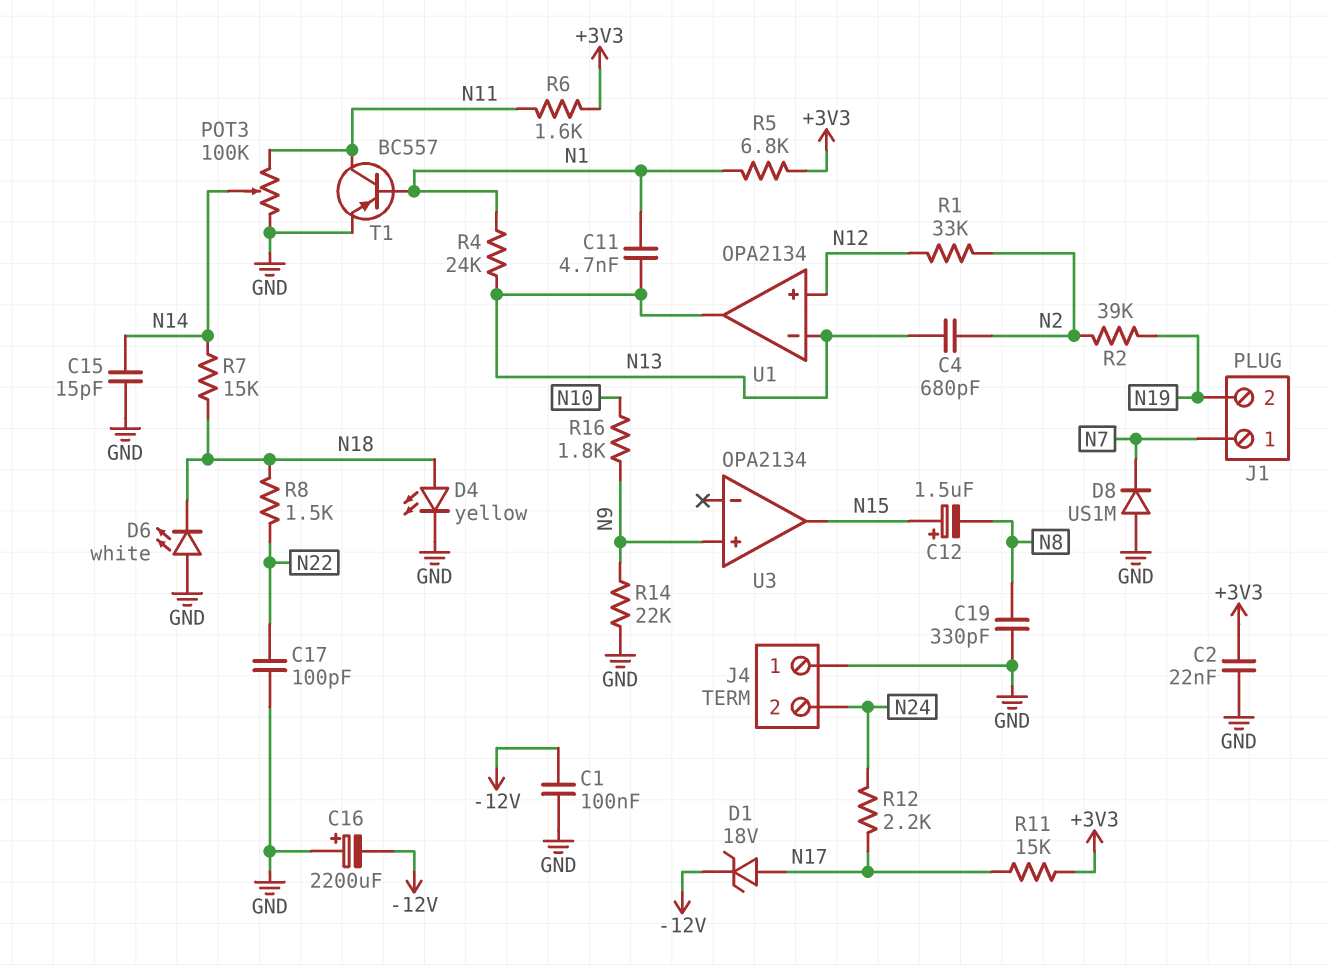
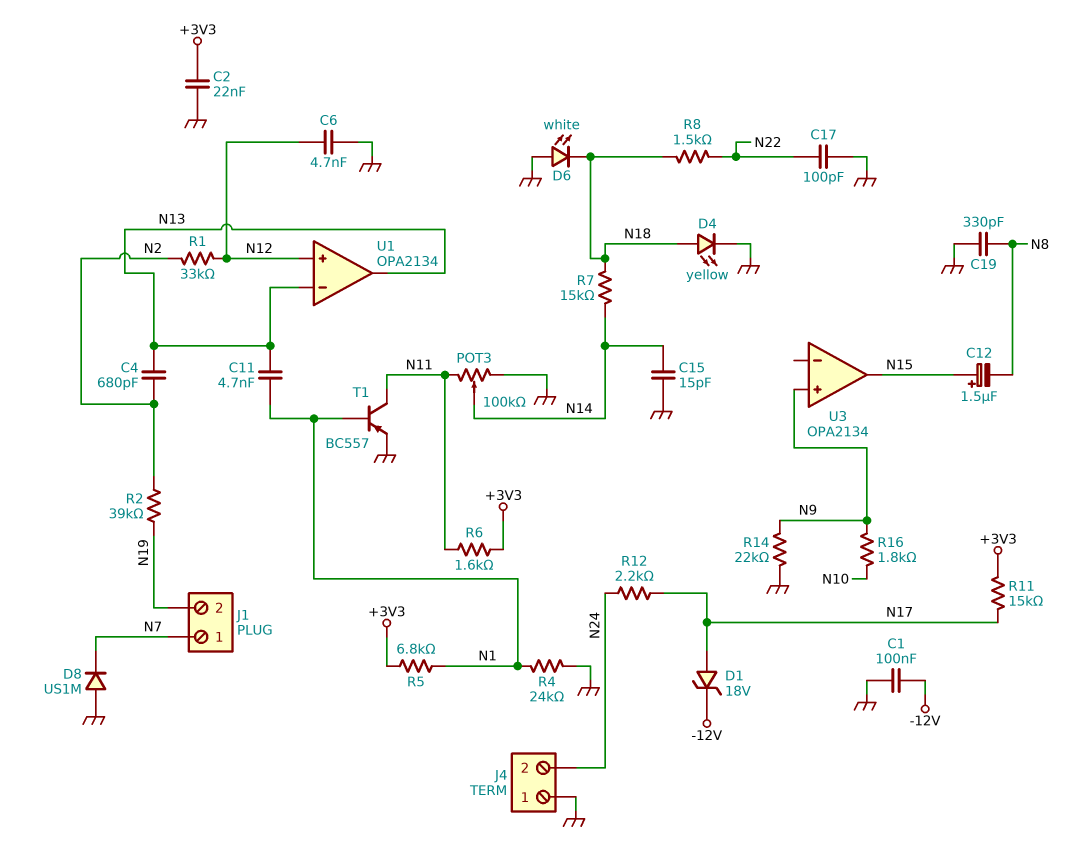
C6: none -> 4.7nF (GND, N12)
C16: 2200uF (plus GND, minus -12V) -> none
R4: 24k (N1, N13) -> 24k (GND, N1)

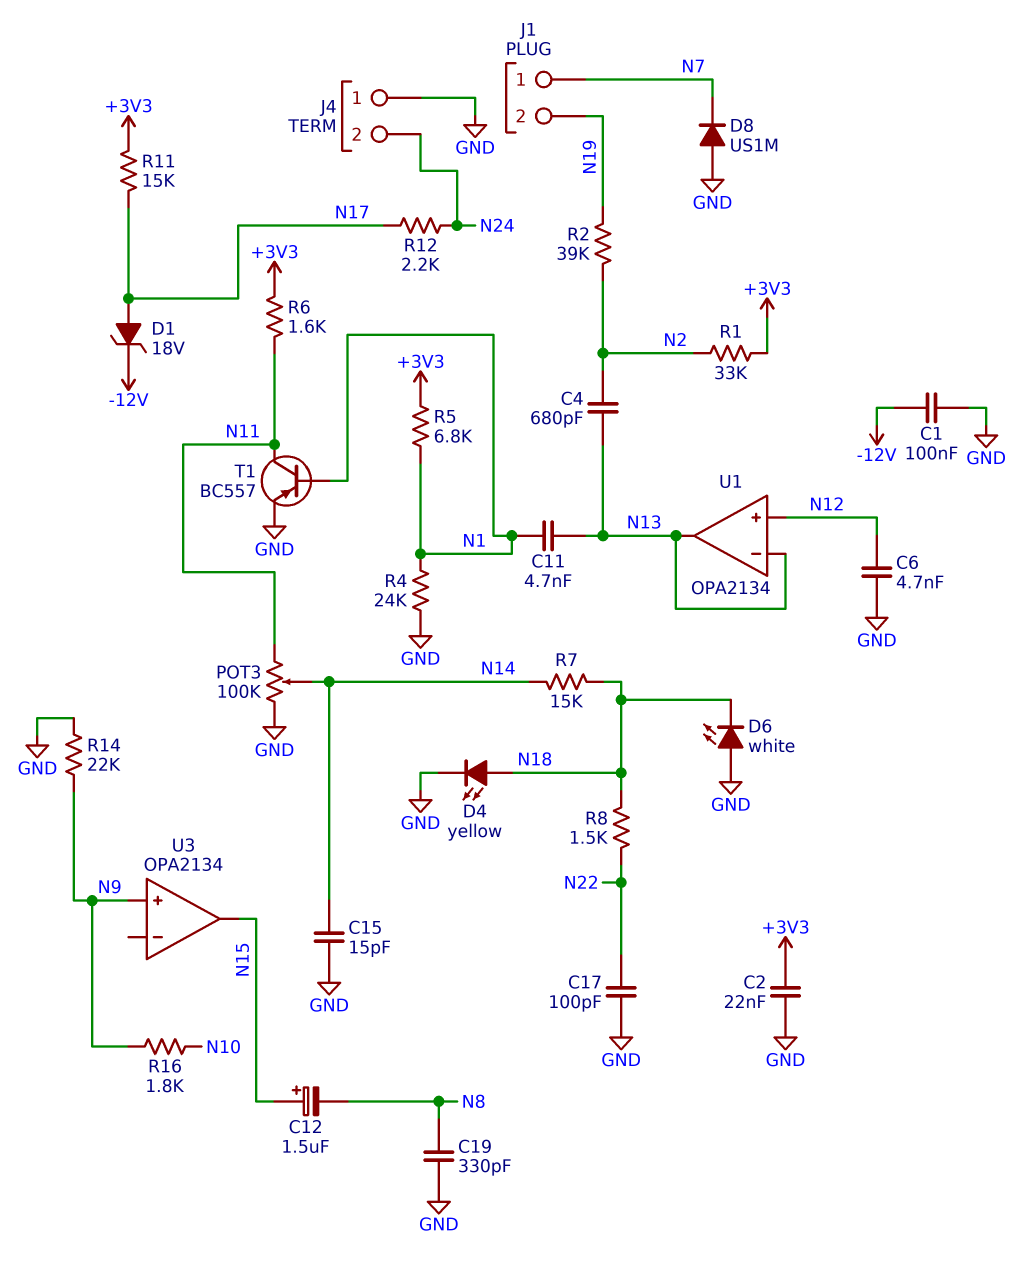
R1: 33k (N2, N12) -> 33k (+3V3, N2)

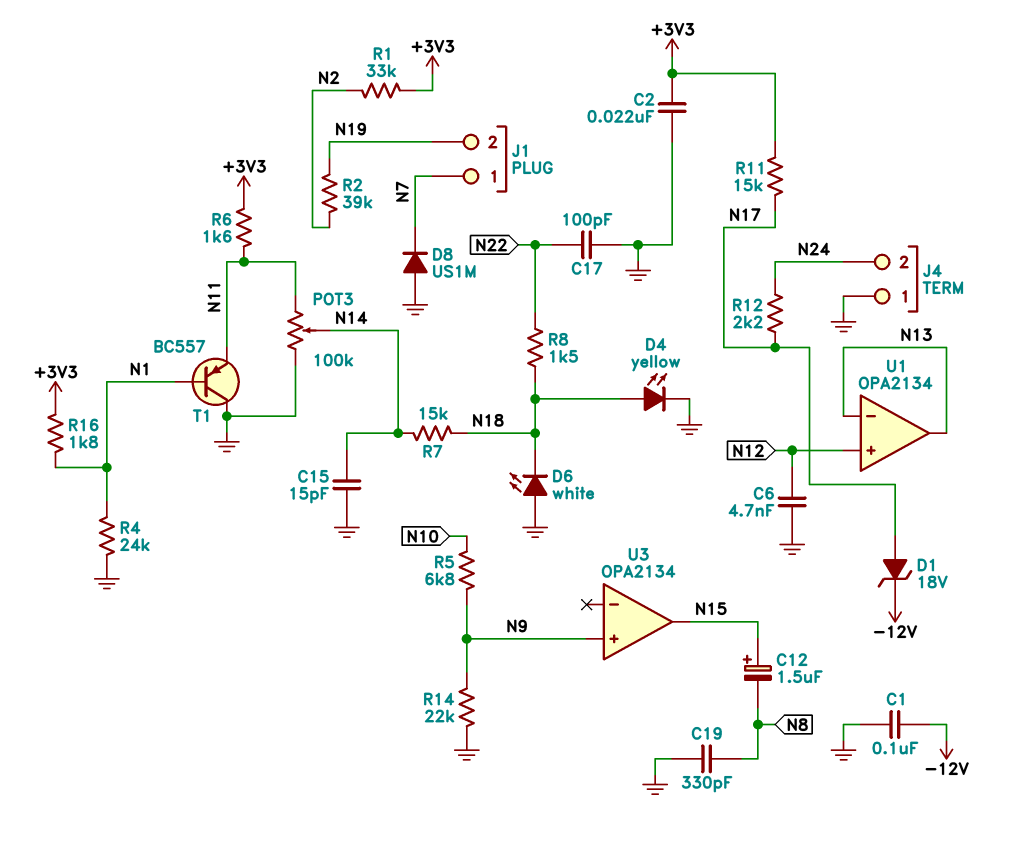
C4: 680pF (N2, N13) -> none
C11: 4.7nF (N1, N13) -> none
R5: 6.8k (+3V3, N1) -> 6.8k (N9, N10)
R16: 1.8k (N9, N10) -> 1.8k (+3V3, N1)
T1: PNP BC557 (B N1, C N11, E GND) -> PNP BC557 (B N1, C GND, E N11)

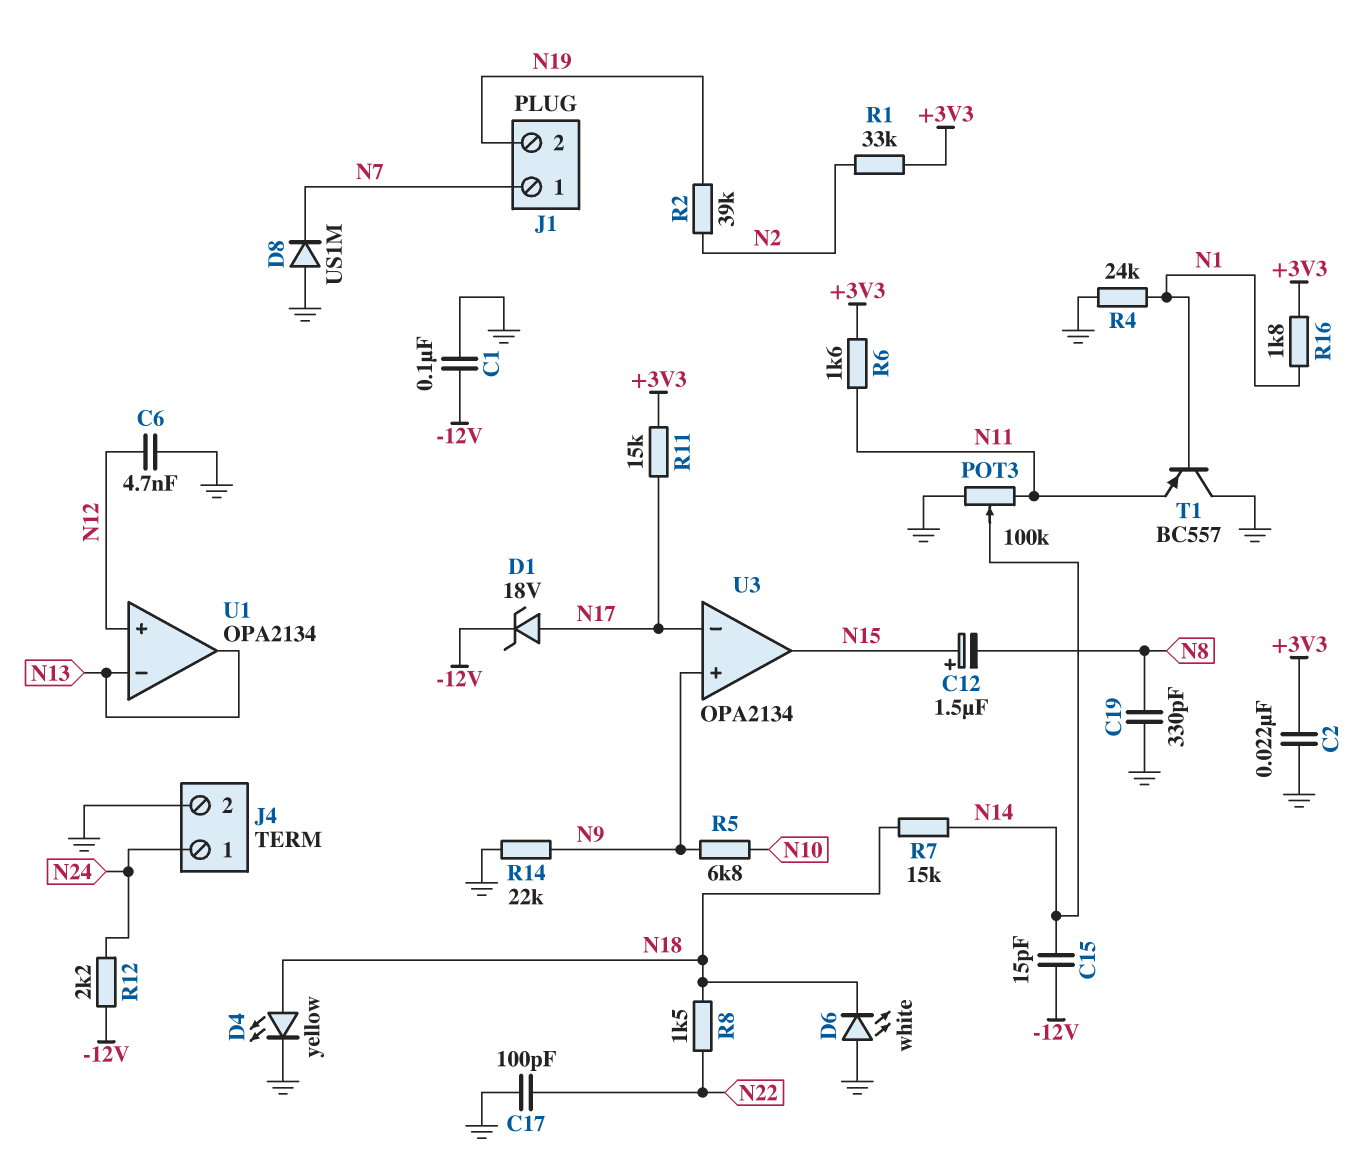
C15: 15pF (GND, N14) -> 15pF (-12V, N14)
J4 pin 1: GND -> N24
J4 pin 2: N24 -> GND
R12: 2.2k (N17, N24) -> 2.2k (-12V, N24)
U3 pin in-: none -> N17

